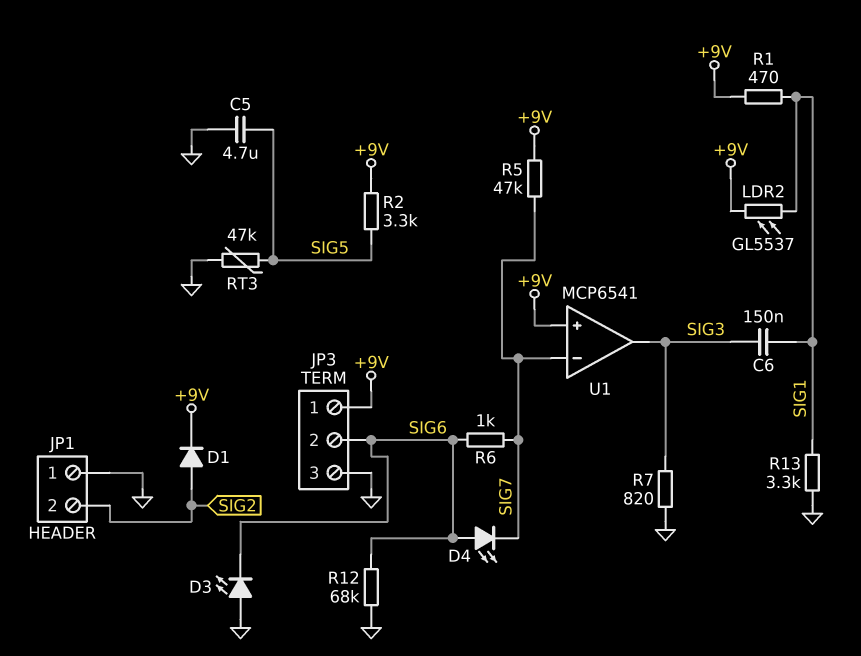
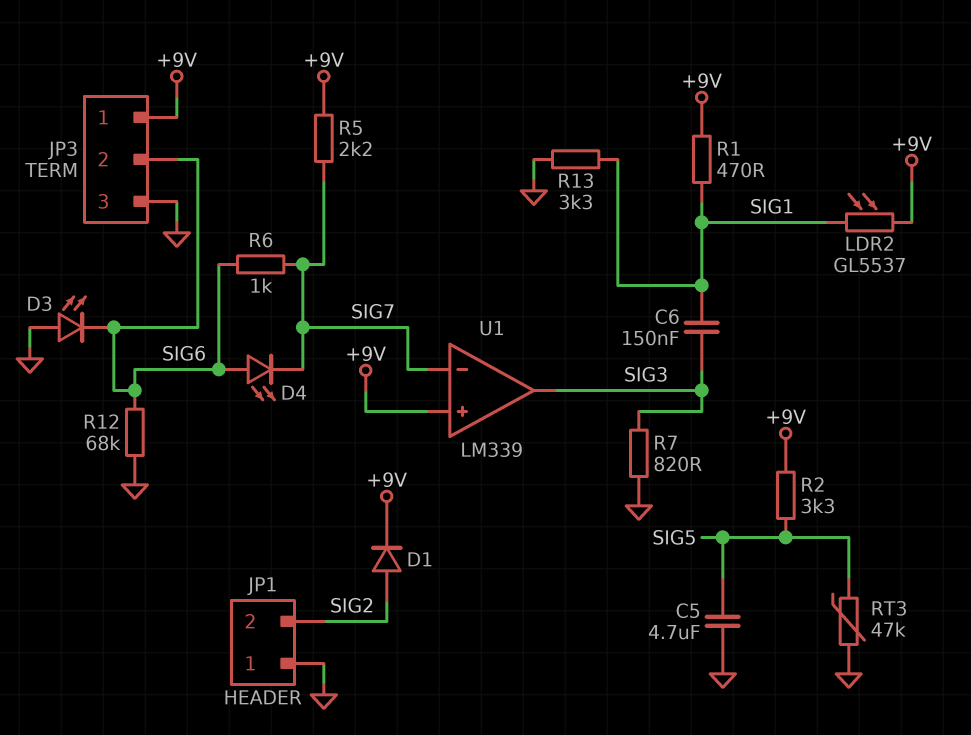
R5: 47k (+9V, SIG7) -> 2.2k (+9V, SIG7)
U1: MCP6541 -> LM339

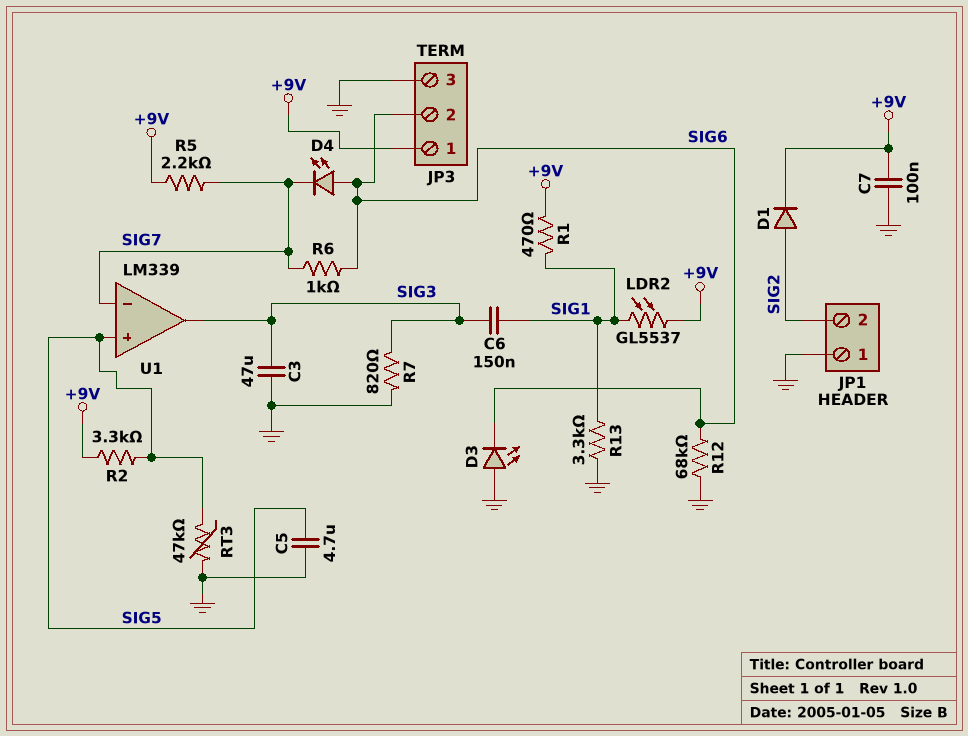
C3: none -> 47uF (GND, SIG3)
C7: none -> 100nF (+9V, GND)
U1 pin in+: +9V -> SIG5

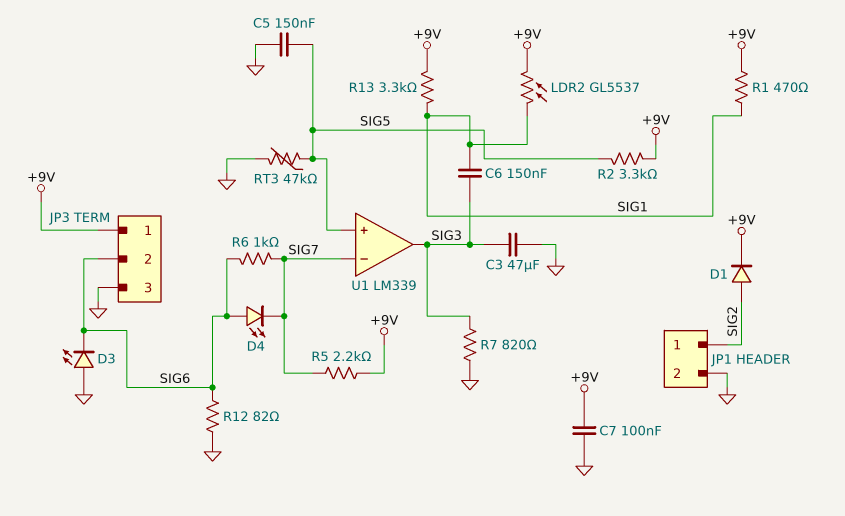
C5: 4.7uF (GND, SIG5) -> 150nF (GND, SIG5)
JP1 pin 1: GND -> SIG2
JP1 pin 2: SIG2 -> GND
R12: 68k (GND, SIG6) -> 82 (GND, SIG6)
R13: 3.3k (GND, SIG1) -> 3.3k (+9V, SIG1)

